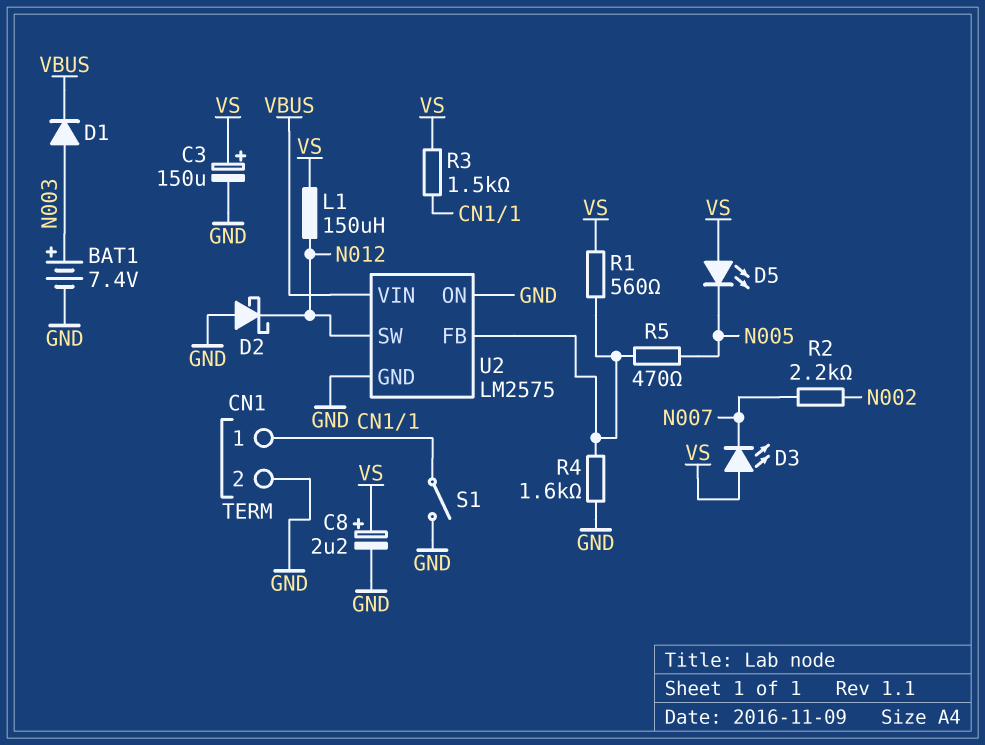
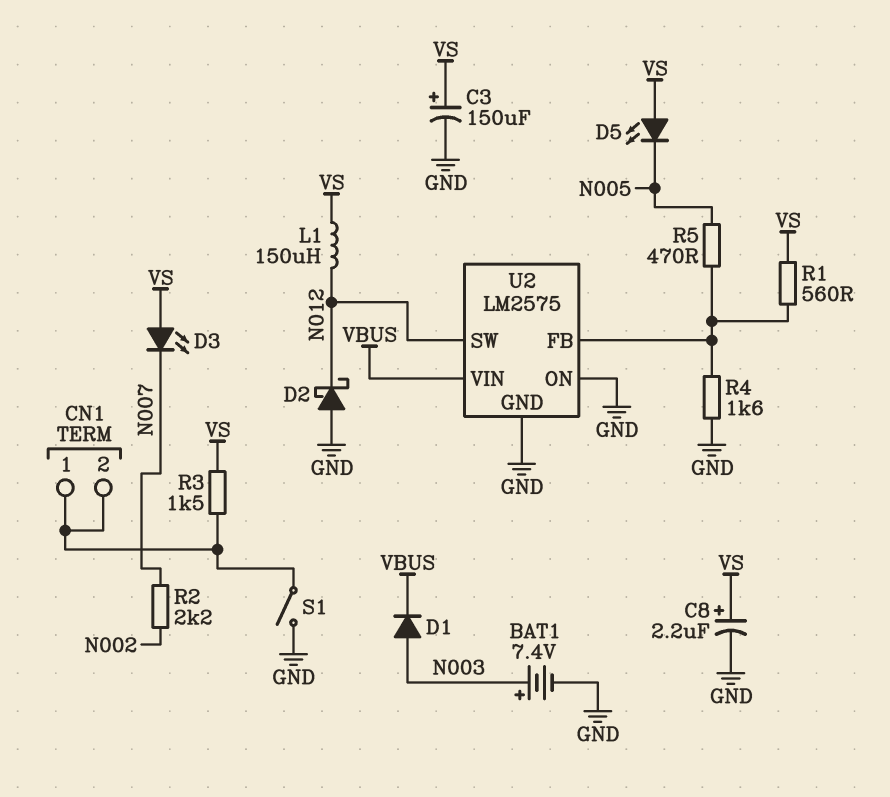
CN1 pin 2: GND -> CN1/1

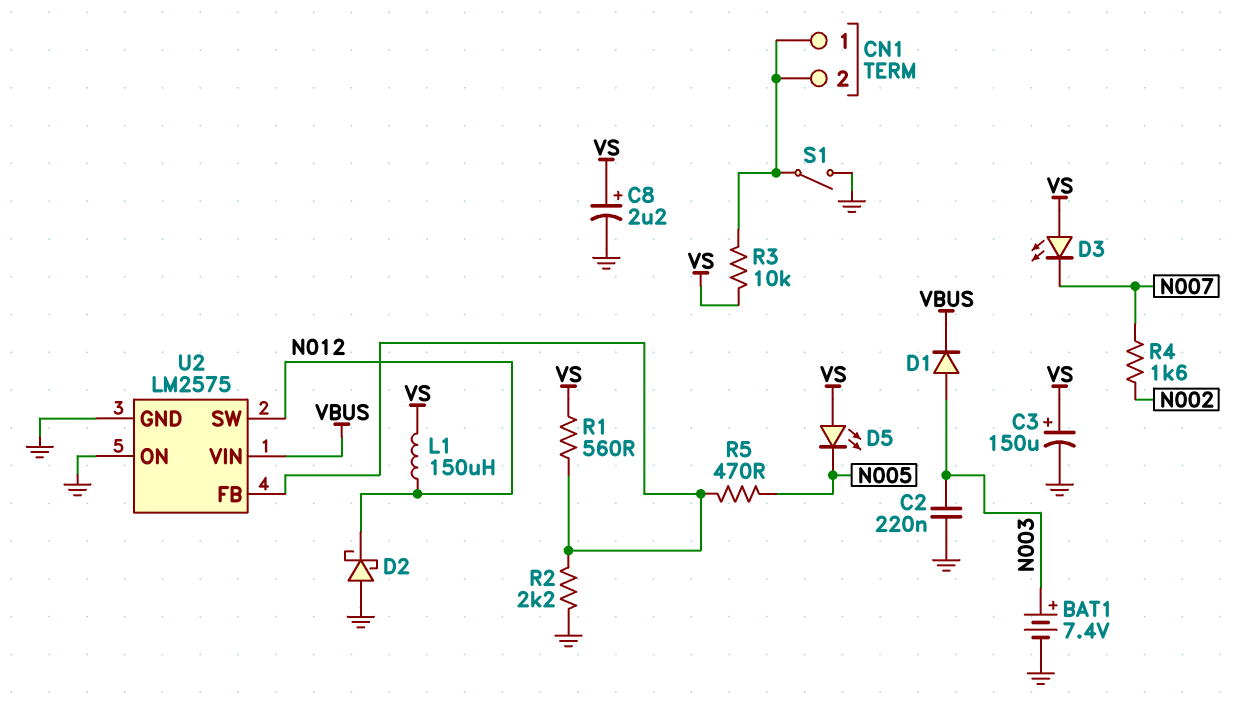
C2: none -> 220nF (GND, N003)
R2: 2.2k (N002, N007) -> 2.2k (GND, U2/FB)
R3: 1.5k (CN1/1, VS) -> 10k (CN1/1, VS)
R4: 1.6k (GND, U2/FB) -> 1.6k (N002, N007)

